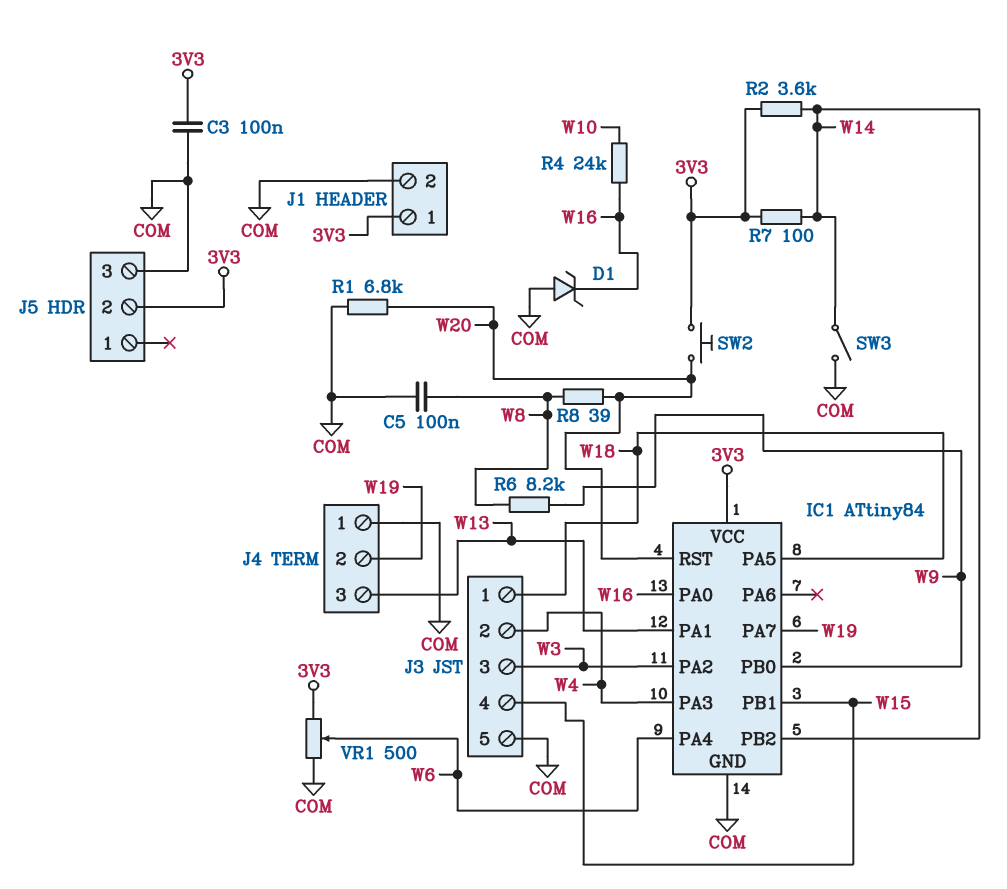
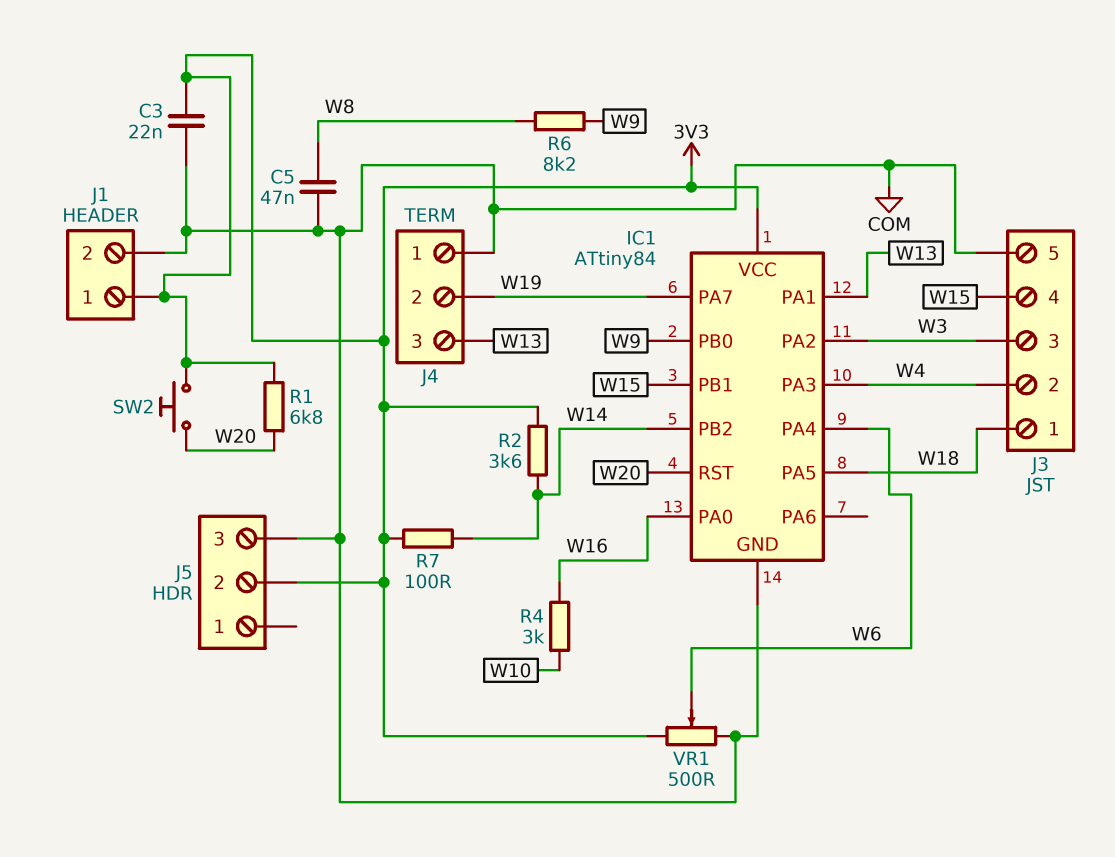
C3: 100nF (3V3, COM) -> 22nF (3V3, COM)
C5: 100nF (COM, W8) -> 47nF (COM, W8)
D1: zener (A COM, K W16) -> none
R1: 6.8k (COM, W20) -> 6.8k (3V3, W20)
R4: 24k (W10, W16) -> 3k (W10, W16)
R8: 39 (W8, W20) -> none
SW3: switch (COM, W14) -> none

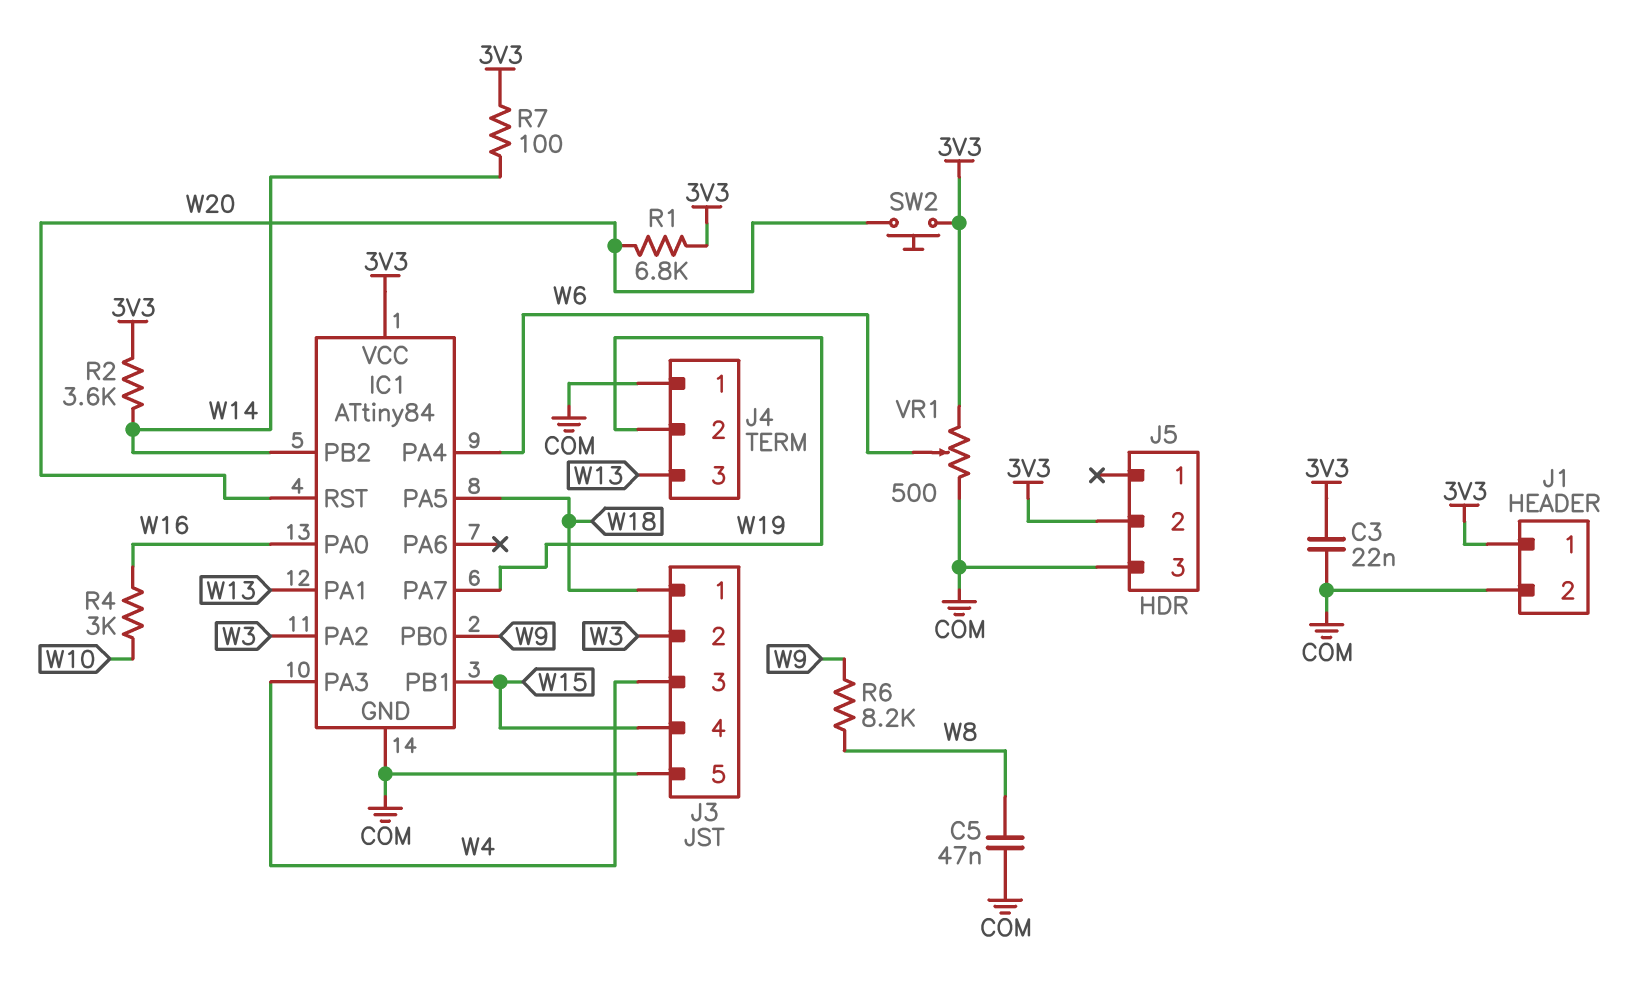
J3 pin 2: W4 -> W3
J3 pin 3: W3 -> W4

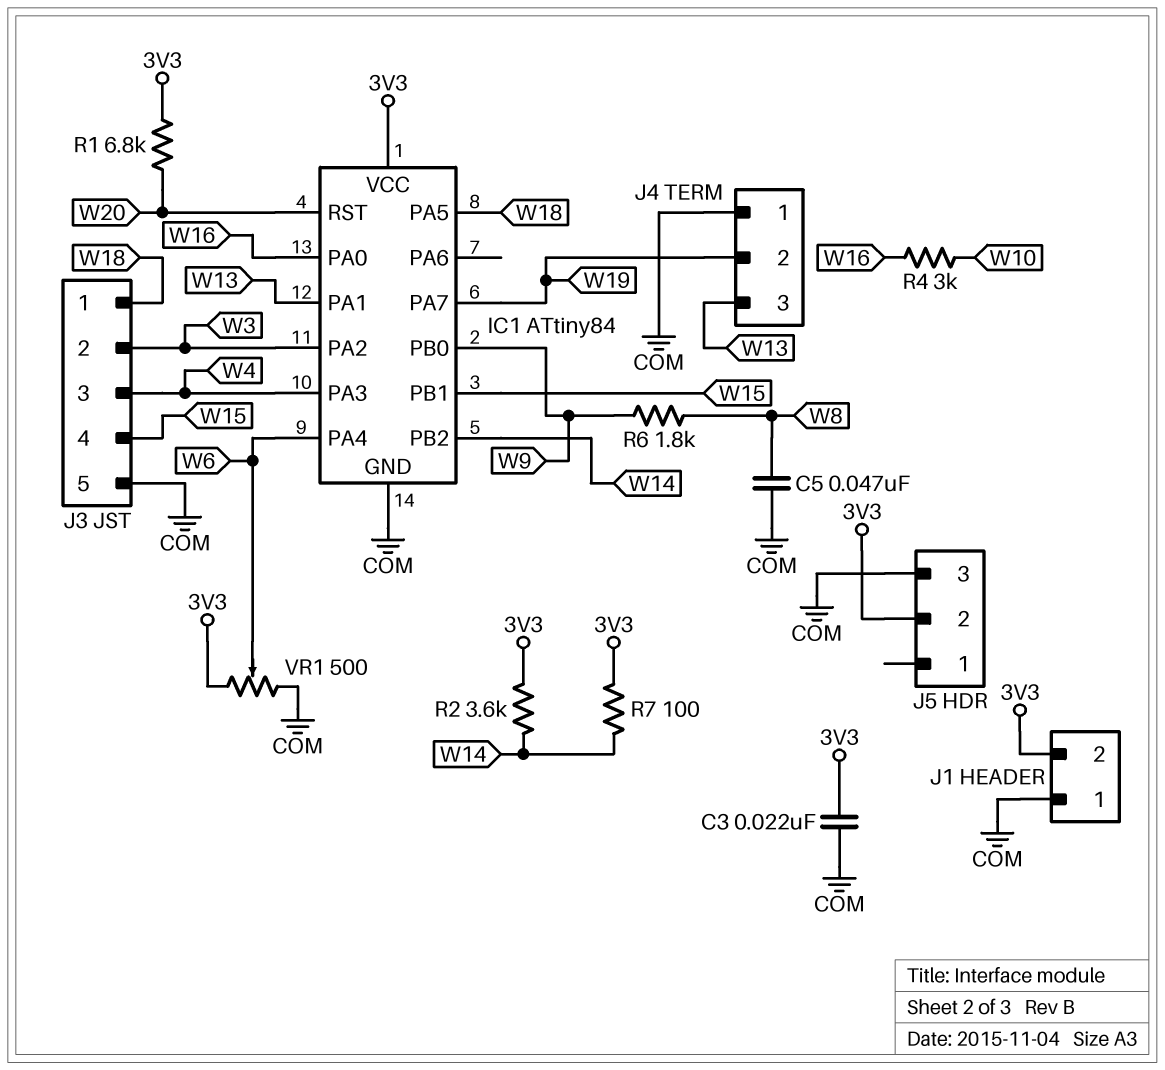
J1 pin 1: 3V3 -> COM
J1 pin 2: COM -> 3V3
R6: 8.2k (W8, W9) -> 1.8k (W8, W9)
SW2: button (3V3, W20) -> none

